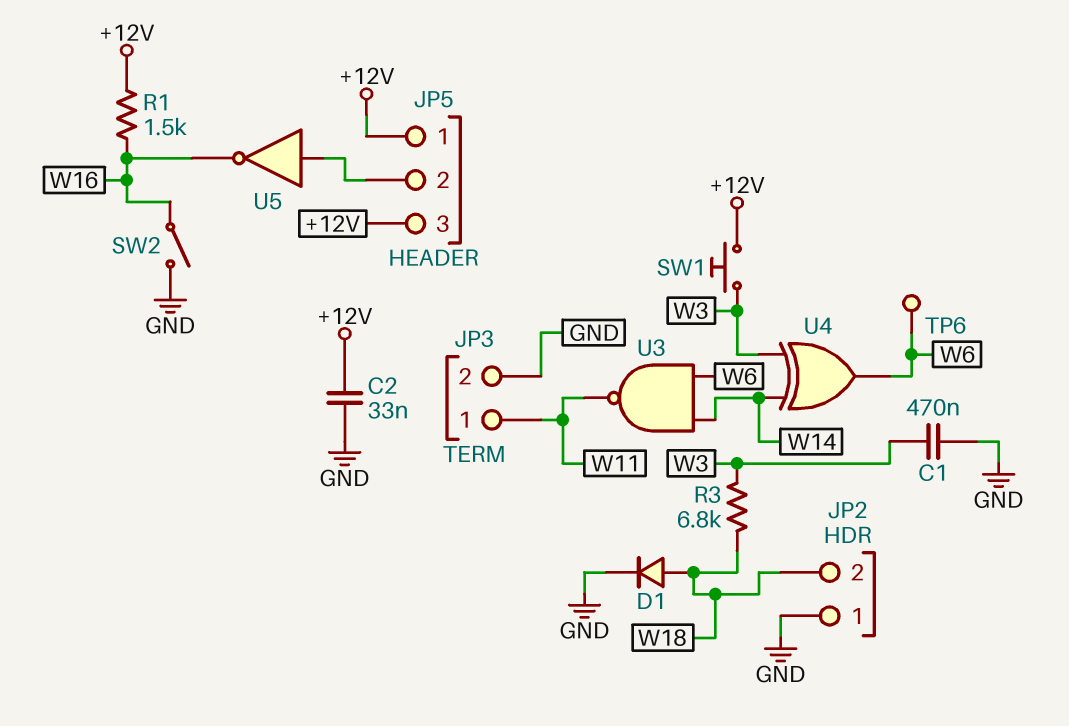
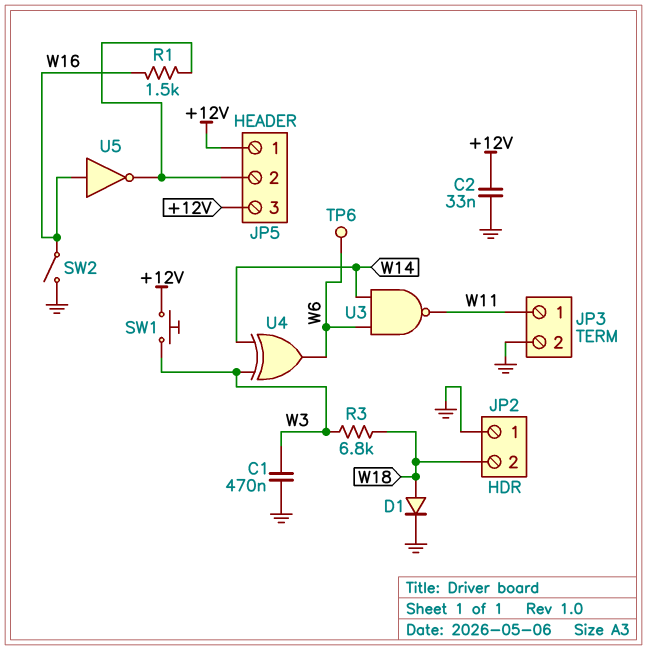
R1: 1.5k (+12V, W16) -> 1.5k (JP5/2, W16)
U5: NOT (in JP5/2, out W16) -> NOT (in W16, out JP5/2)

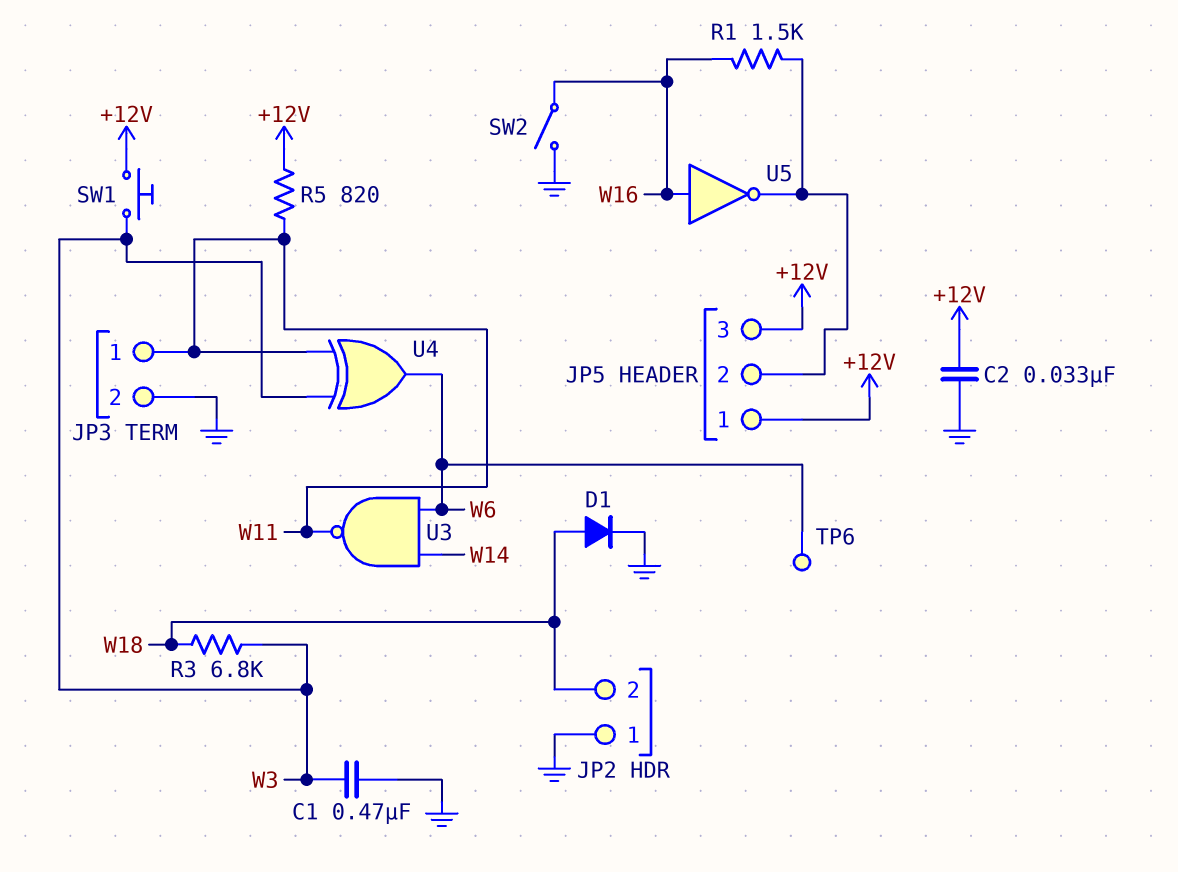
R5: none -> 820 (+12V, W11)
U4: XOR (in W3, in W14, out W6) -> XOR (in W3, in W11, out W6)

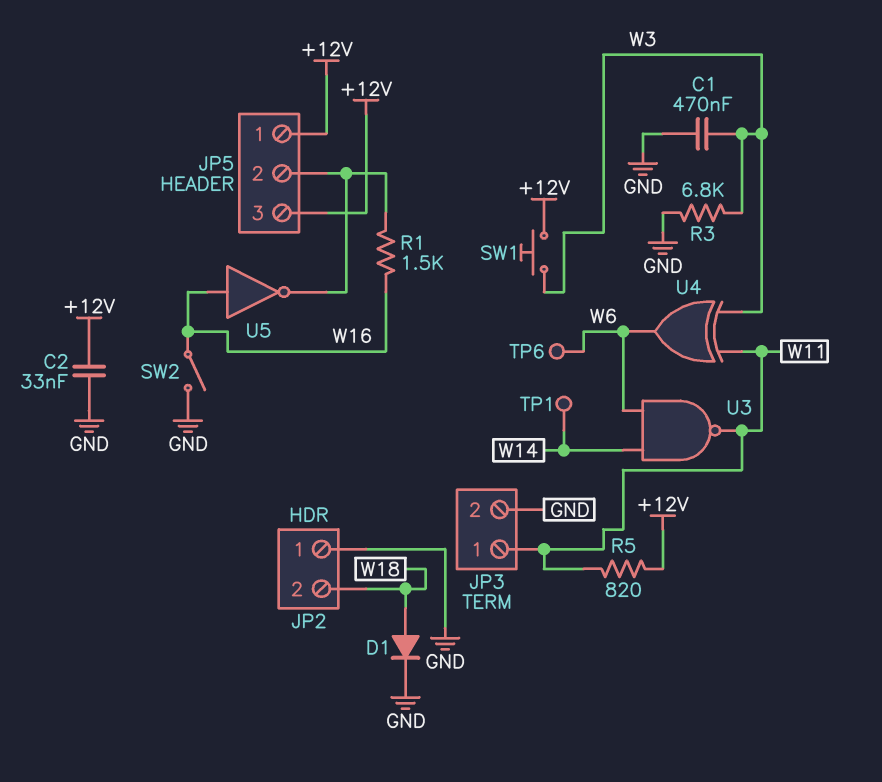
R3: 6.8k (W3, W18) -> 6.8k (GND, W3)
TP1: none -> test point (W14)

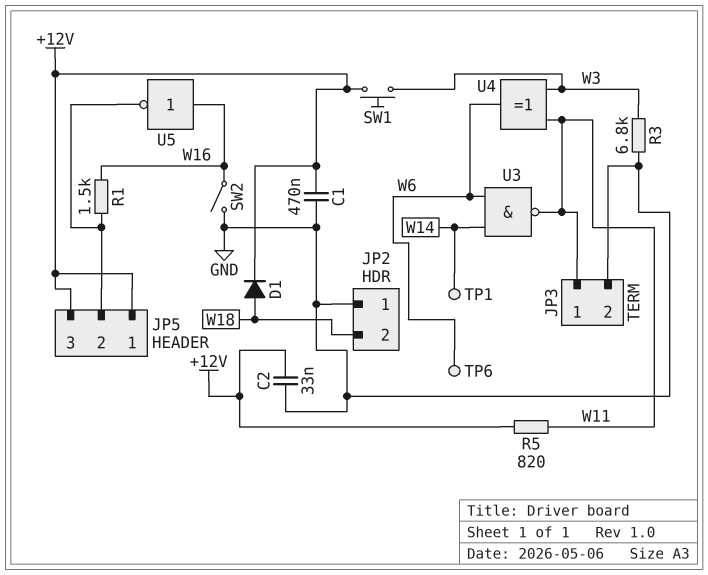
C1: 470nF (GND, W3) -> 470nF (+12V, GND)
D1: diode (A W18, K GND) -> diode (A W18, K +12V)

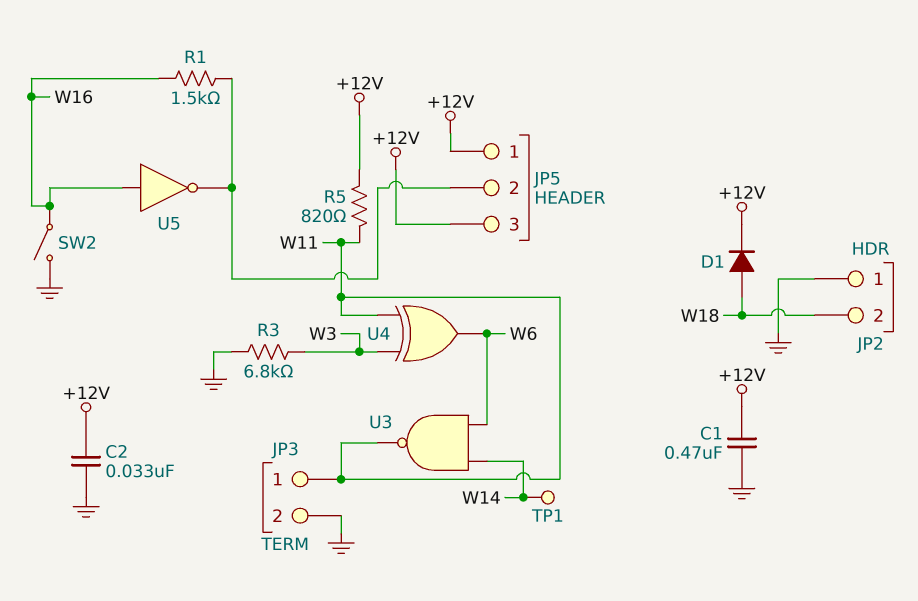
SW1: button (+12V, W3) -> none
TP6: test point (W6) -> none

